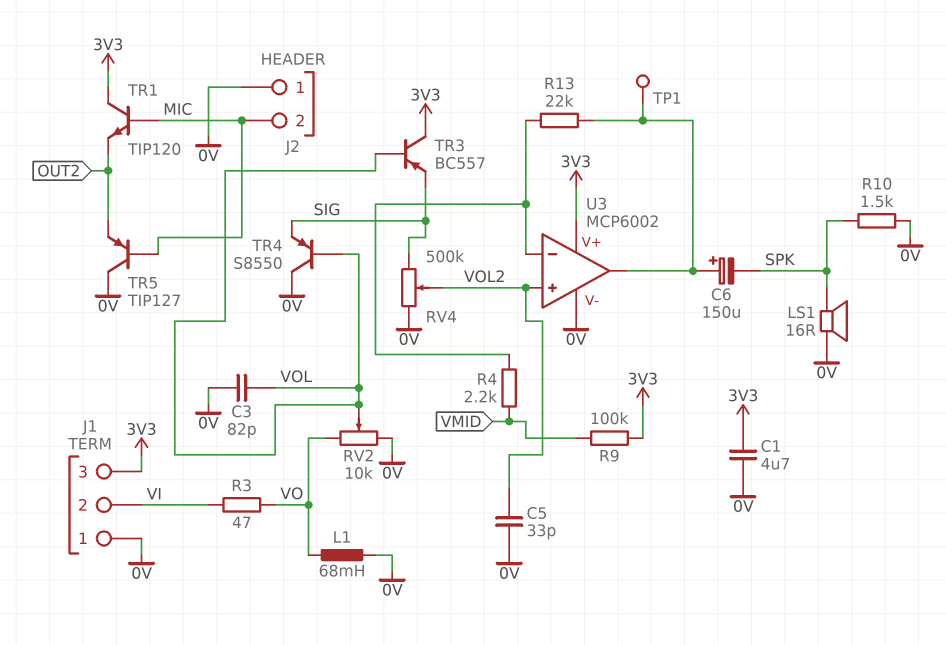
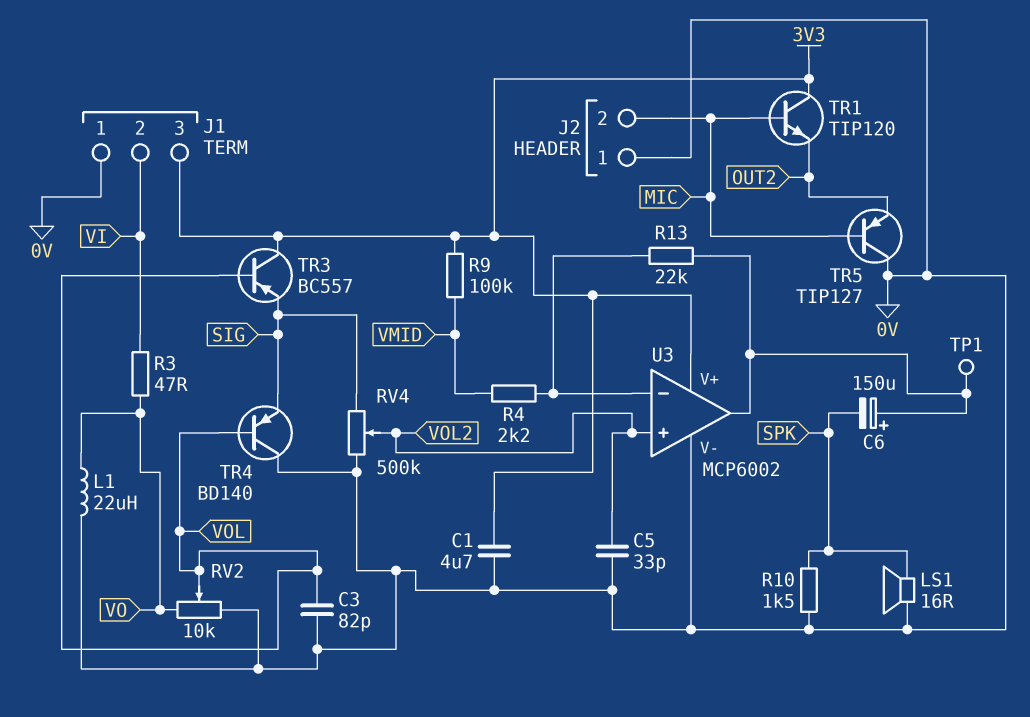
L1: 68mH (0V, VO) -> 22uH (0V, VO)
TR4: PNP S8550 (B VOL, C 0V, E SIG) -> PNP BD140 (B VOL, C 0V, E SIG)

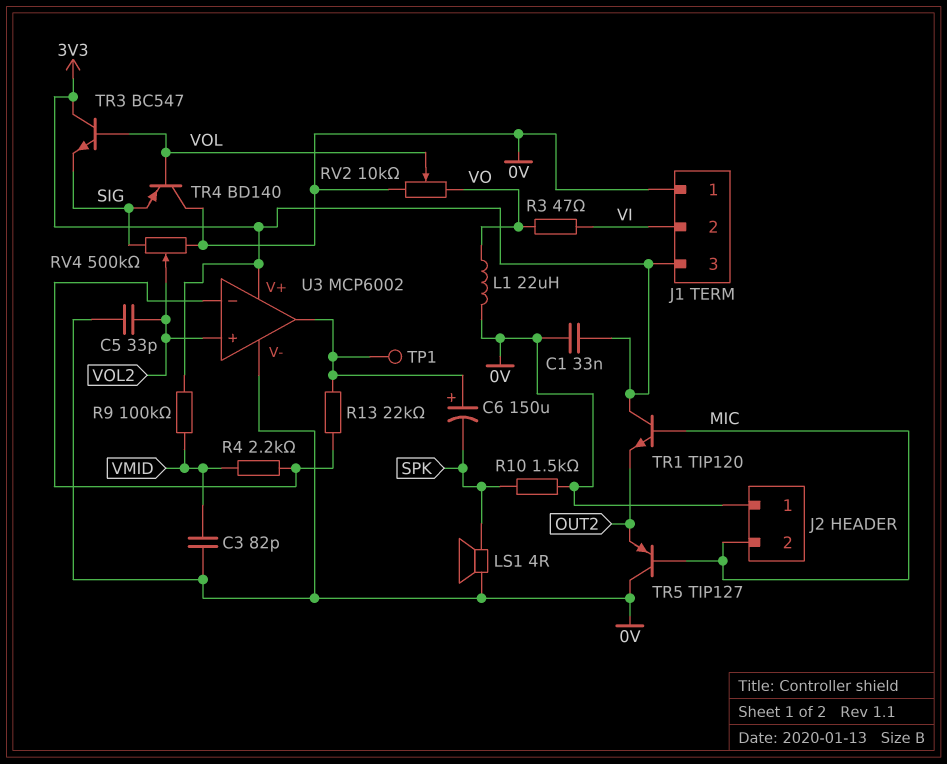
C1: 4.7uF (0V, 3V3) -> 33nF (0V, 3V3)
C3: 82pF (0V, VOL) -> 82pF (0V, VMID)
LS1: speaker 16R (0V, SPK) -> speaker 4R (0V, SPK)
TR3: PNP BC557 (B VOL, C 3V3, E SIG) -> NPN BC547 (B VOL, C 3V3, E SIG)

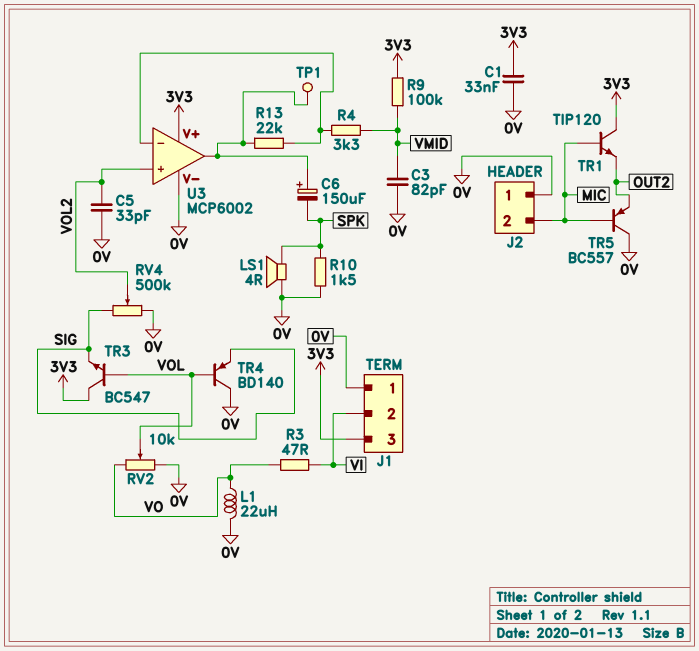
R4: 2.2k (U3/in-, VMID) -> 3.3k (U3/in-, VMID)
TR5: PNP TIP127 (B MIC, C 0V, E OUT2) -> PNP BC557 (B MIC, C 0V, E OUT2)

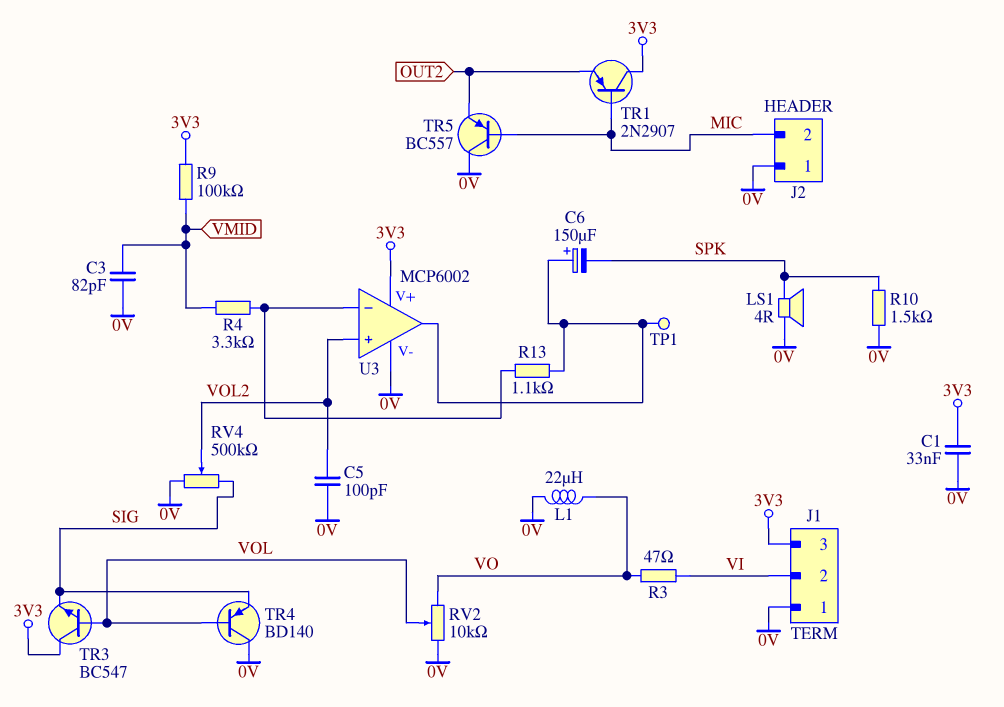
C5: 33pF (0V, VOL2) -> 100pF (0V, VOL2)
R13: 22k (U3/in-, U3/out) -> 1.1k (U3/in-, U3/out)
TR1: NPN TIP120 (B MIC, C 3V3, E OUT2) -> PNP 2N2907 (B MIC, C 3V3, E OUT2)

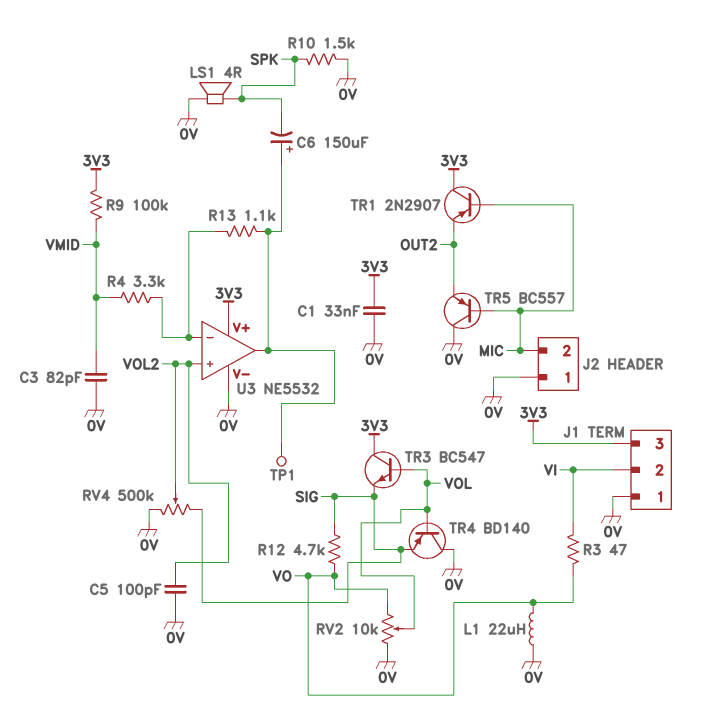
R12: none -> 4.7k (SIG, VO)
U3: MCP6002 -> NE5532

